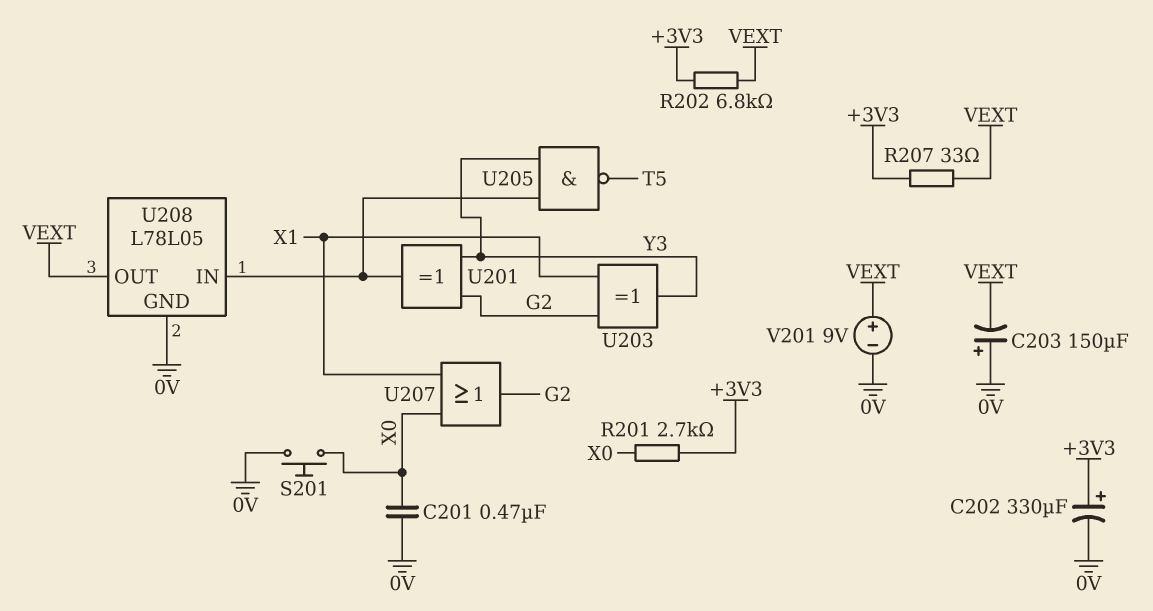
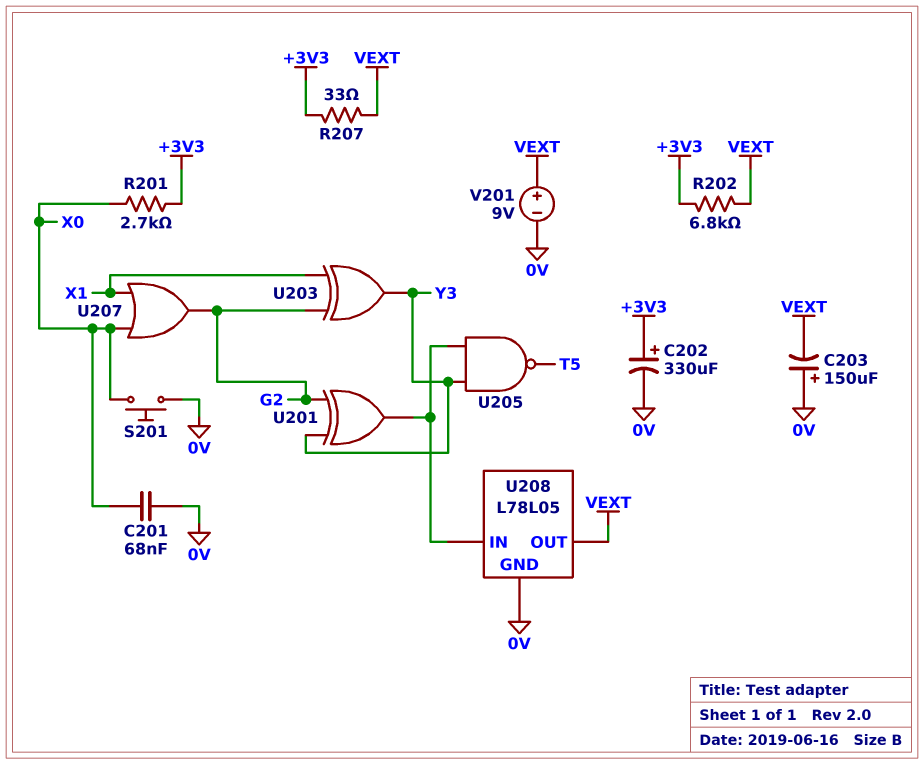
C201: 470nF (0V, X0) -> 68nF (0V, X0)

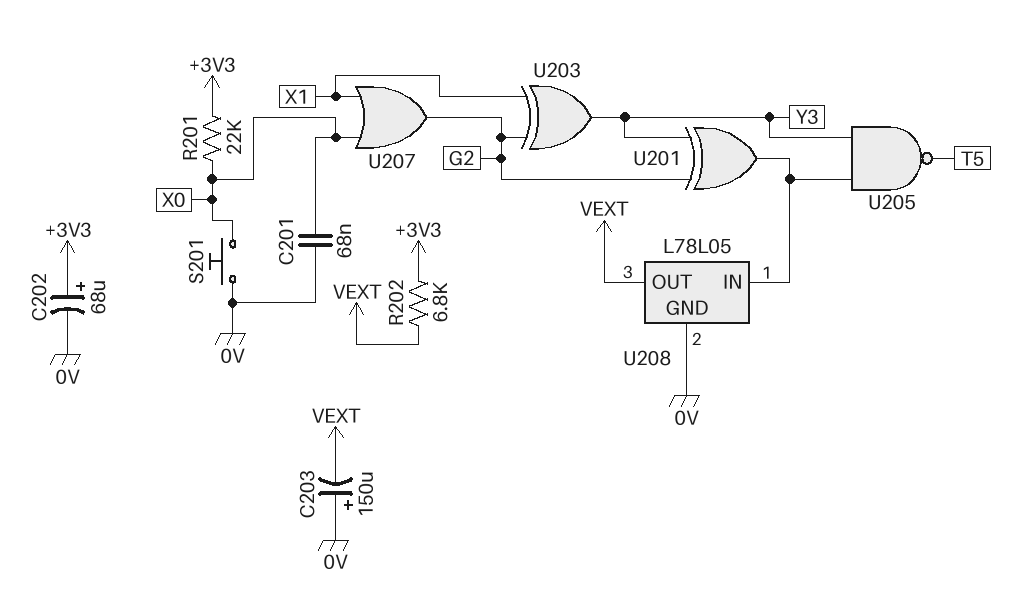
C202: 330uF (plus +3V3, minus 0V) -> 68uF (plus +3V3, minus 0V)
R201: 2.7k (+3V3, X0) -> 22k (+3V3, X0)
R207: 33 (+3V3, VEXT) -> none
V201: 9V (plus VEXT, minus 0V) -> none

